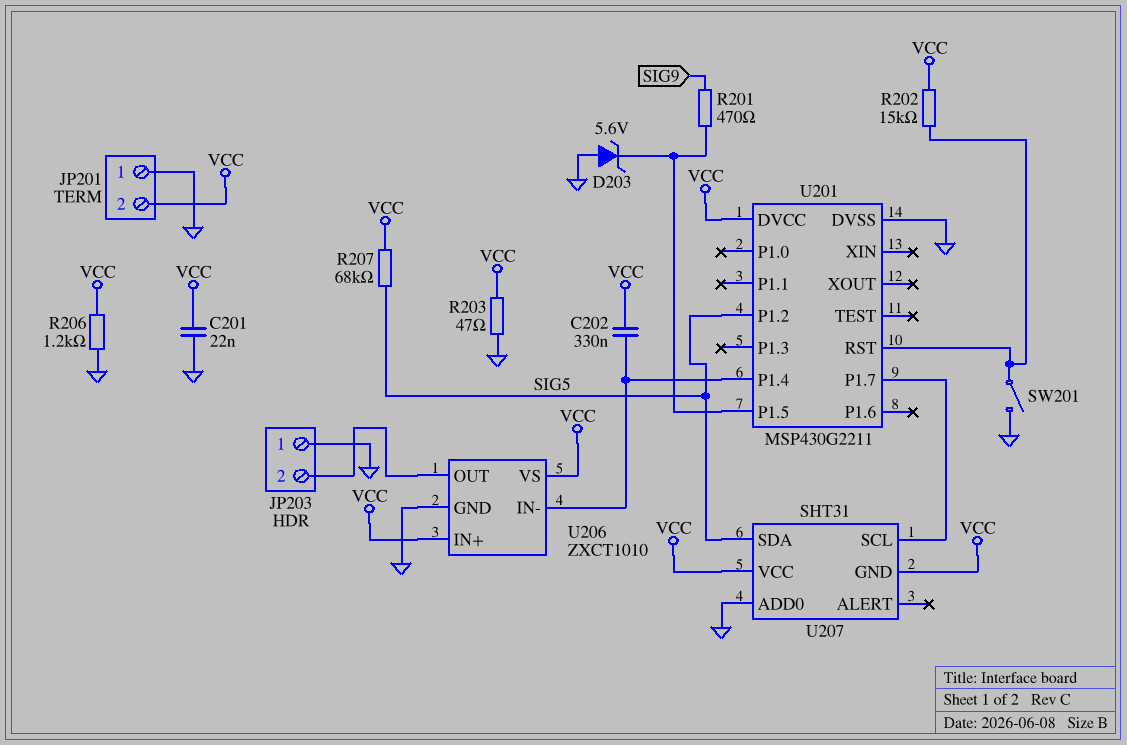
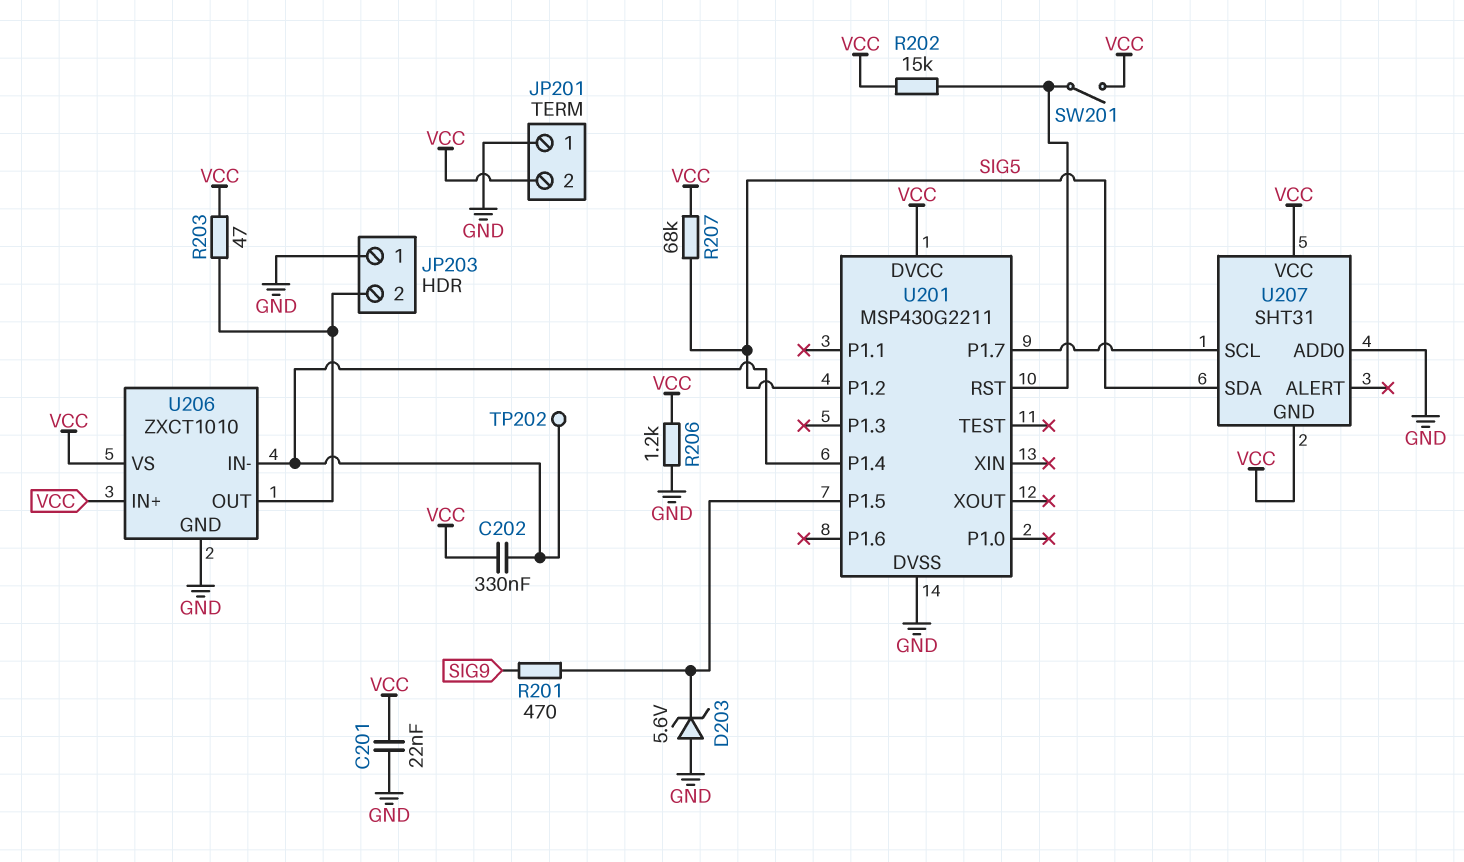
R203: 47 (GND, VCC) -> 47 (JP203/2, VCC)
SW201: switch (GND, U201/RST) -> switch (U201/RST, VCC)
TP202: none -> test point (U201/P1.4)

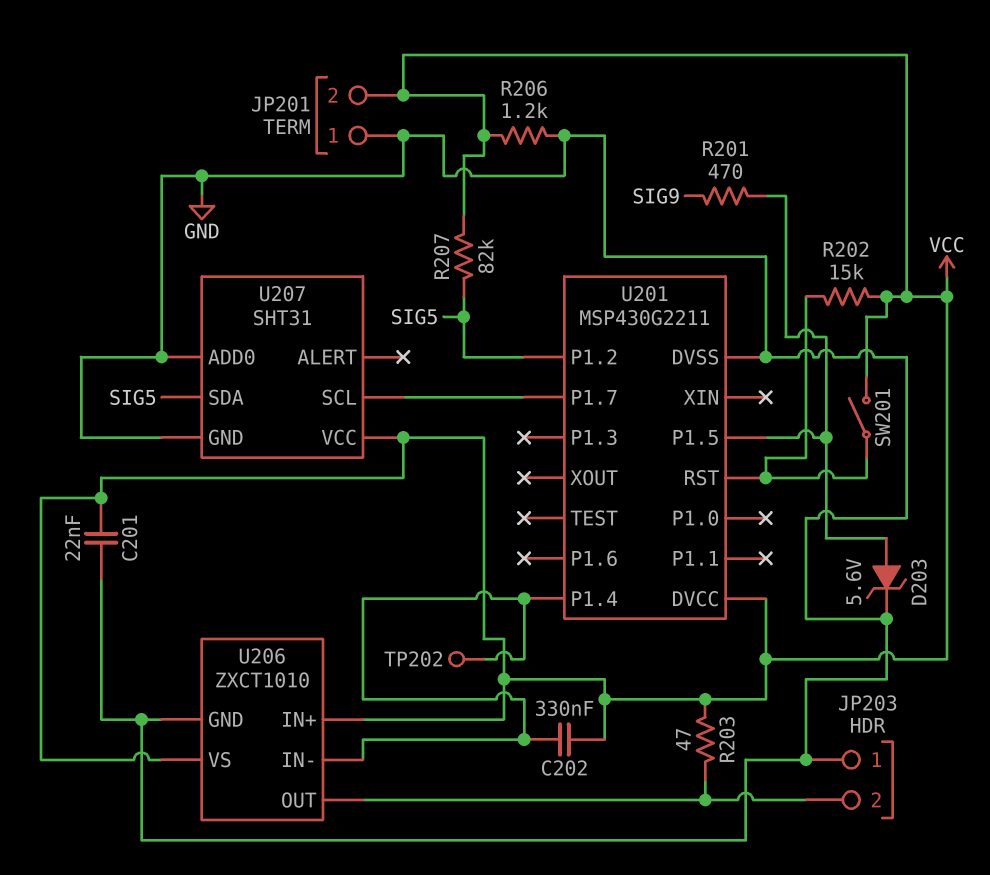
D203: zener 5.6V (A GND, K U201/P1.5) -> zener 5.6V (A U201/P1.5, K GND)
R207: 68k (SIG5, VCC) -> 82k (SIG5, VCC)
U207 pin GND: VCC -> GND

